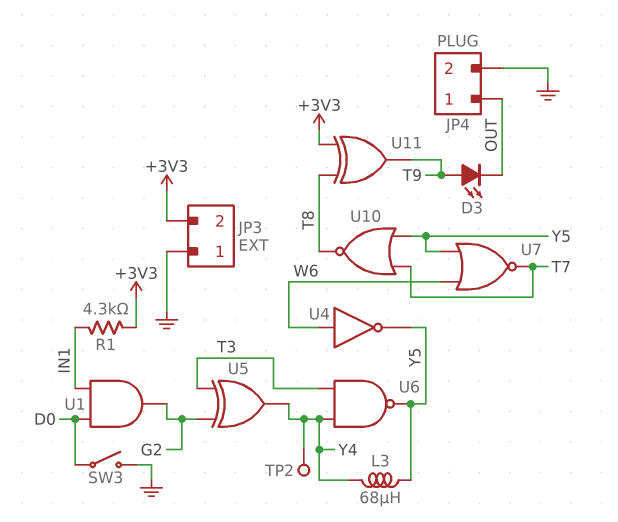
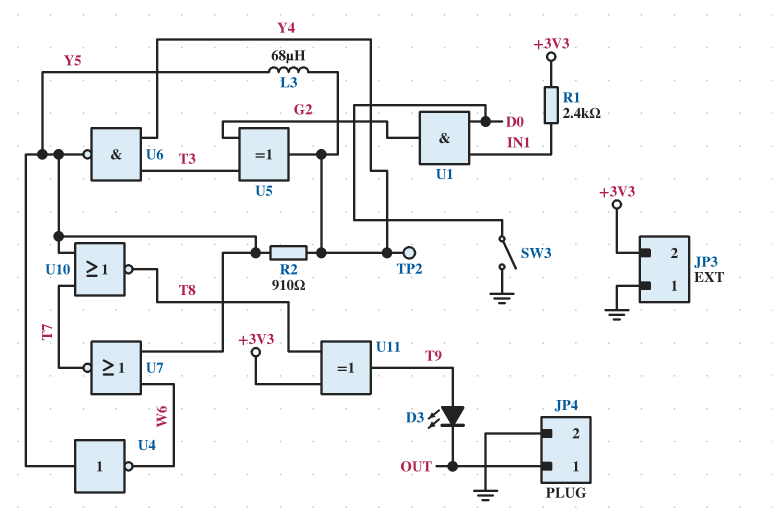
R1: 4.3k (+3V3, IN1) -> 2.4k (+3V3, IN1)
R2: none -> 910 (Y4, Y5)
U4: NOT (in W6, out Y5) -> NOT (in Y5, out W6)

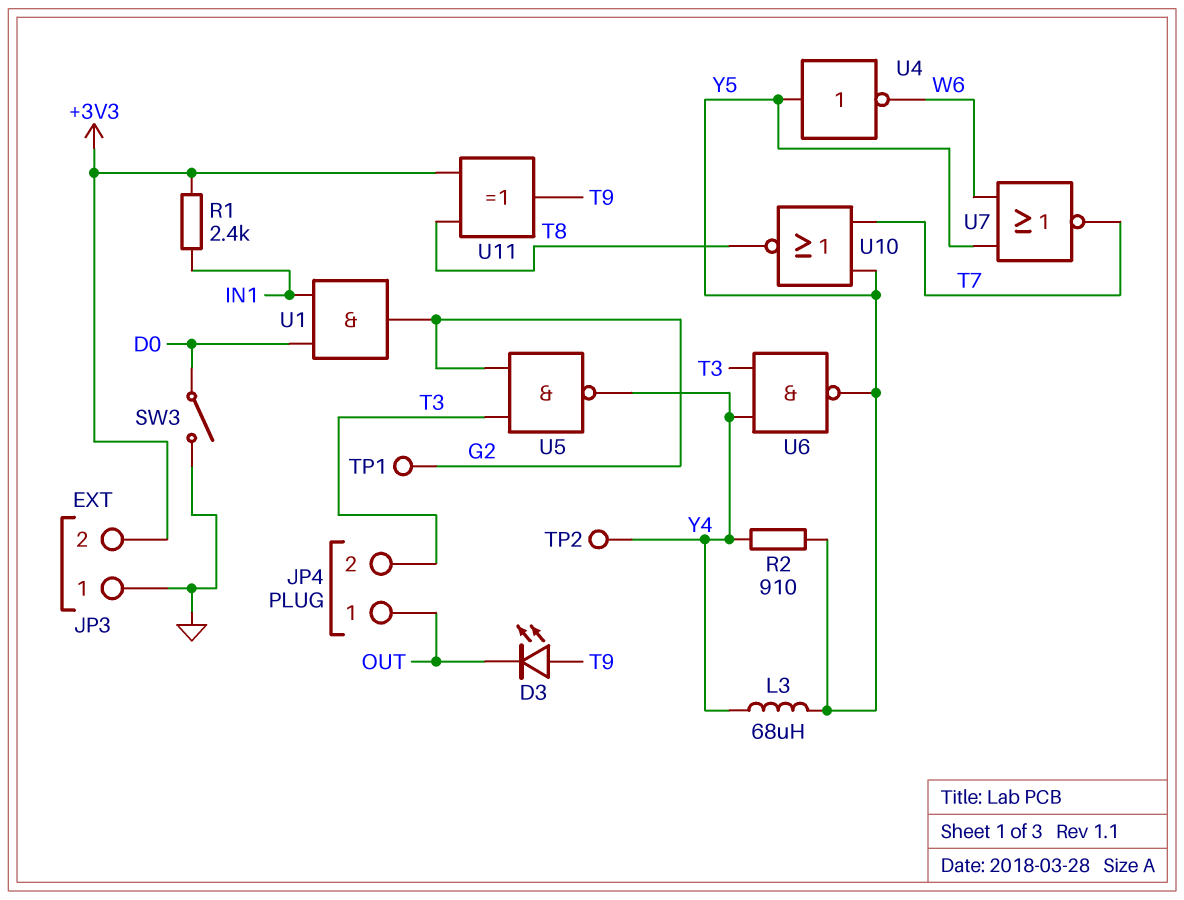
JP4 pin 2: GND -> T3
TP1: none -> test point (G2)
U5: XOR (in G2, in T3, out Y4) -> NAND (in G2, in T3, out Y4)

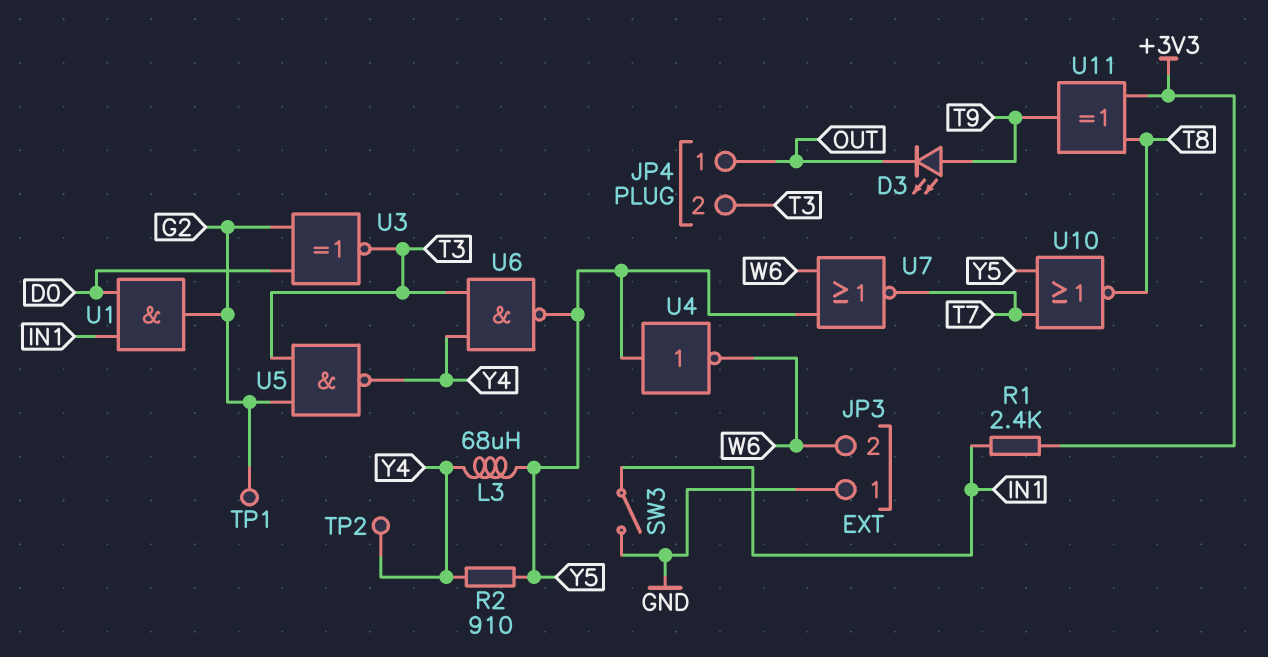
JP3 pin 2: +3V3 -> W6
SW3: switch (D0, GND) -> switch (GND, IN1)
U3: none -> XNOR (in D0, in G2, out T3)

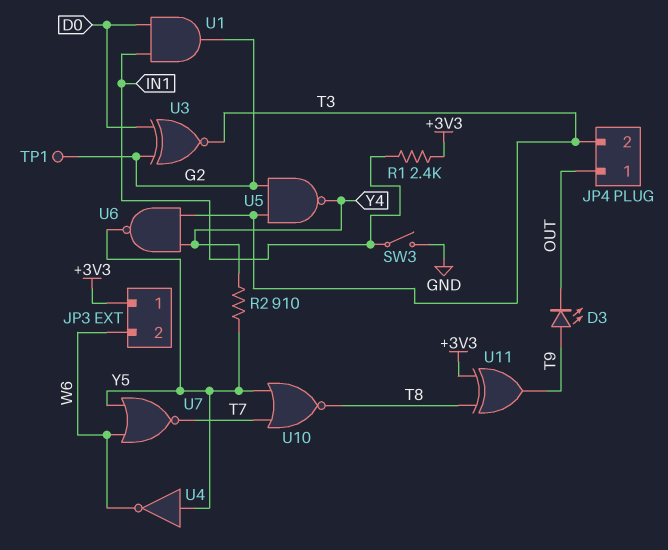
JP3 pin 1: GND -> +3V3
L3: 68uH (Y4, Y5) -> none
TP2: test point (Y4) -> none

